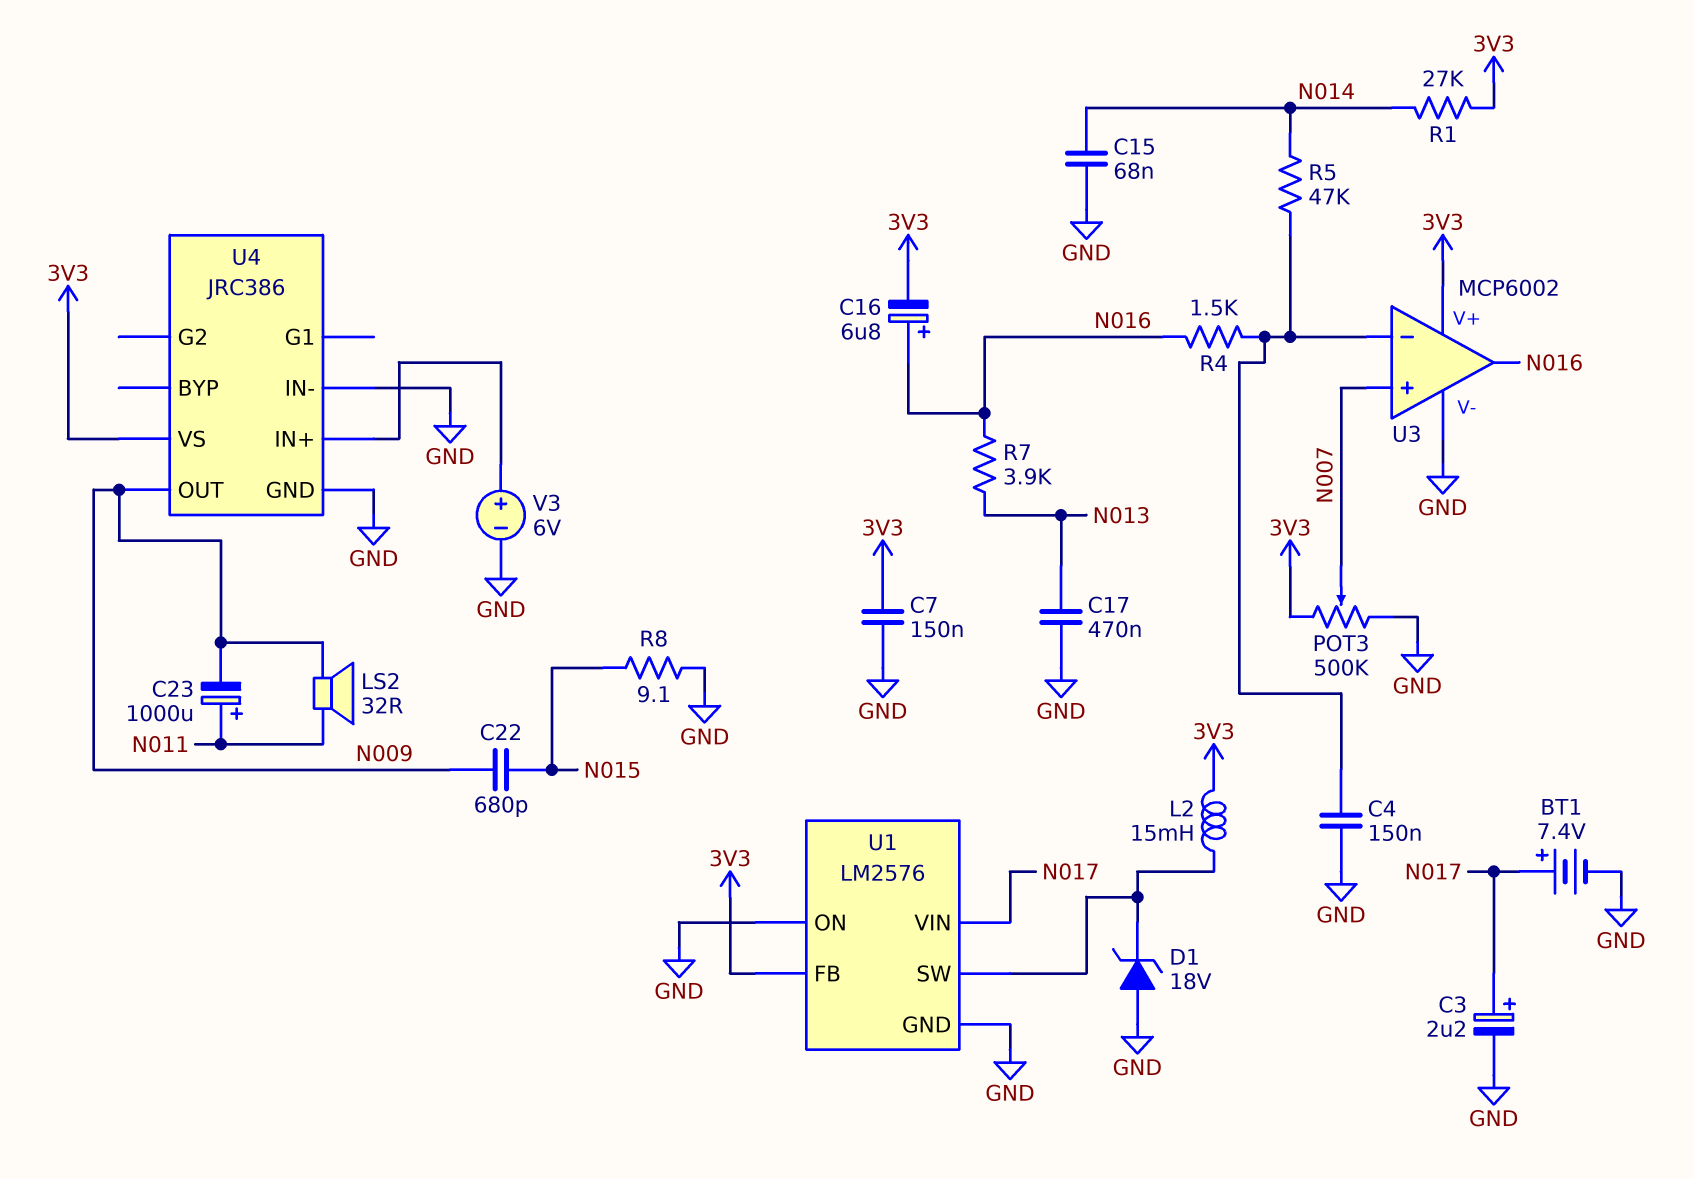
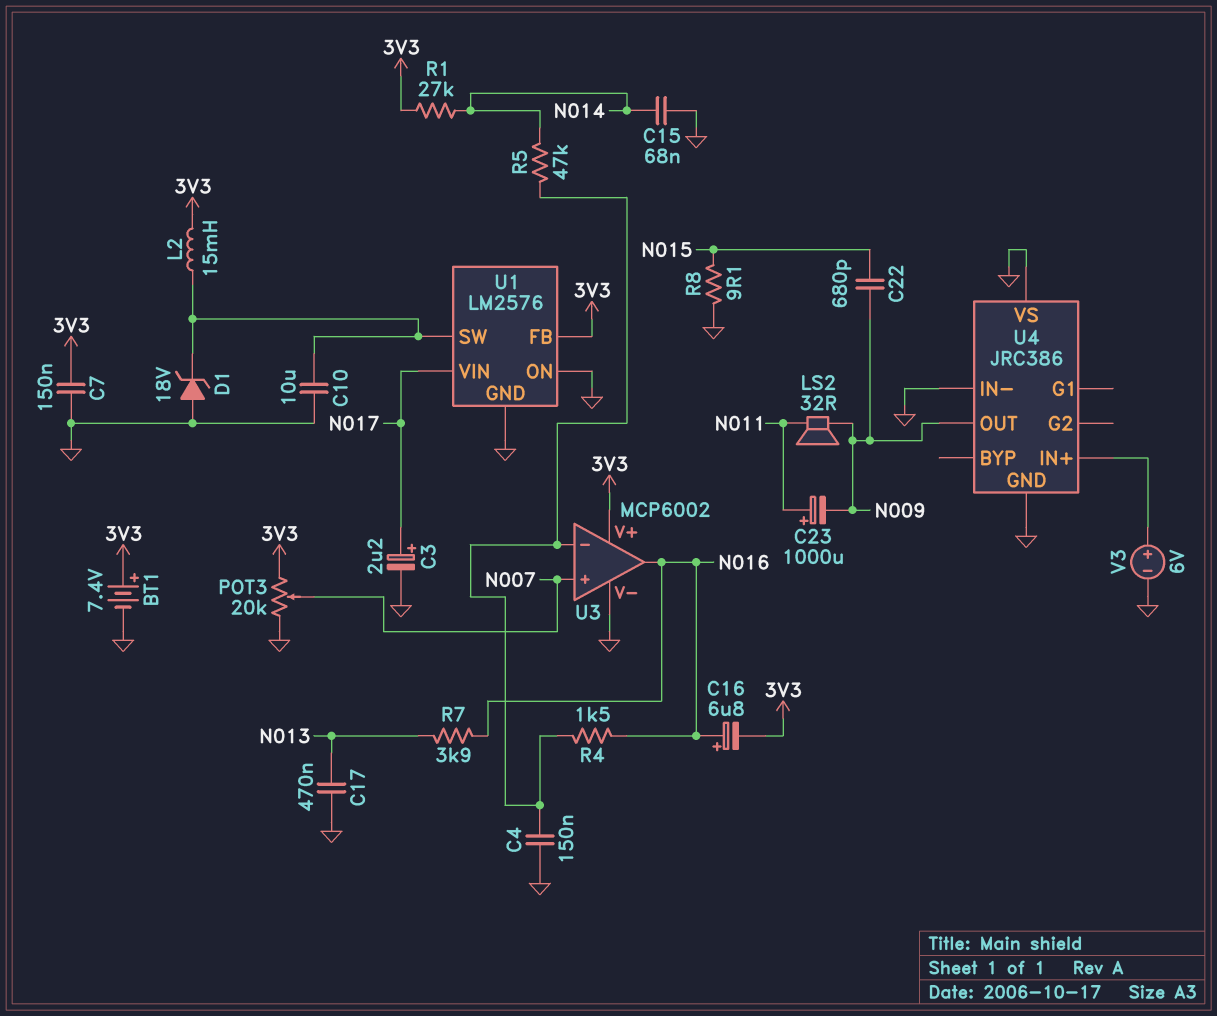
BT1: 7.4V (plus N017, minus GND) -> 7.4V (plus 3V3, minus GND)
C10: none -> 10uF (GND, U1/SW)
POT3: 500k (3V3, GND, wiper N007) -> 20k (3V3, GND, wiper N007)
U4 pin VS: 3V3 -> GND

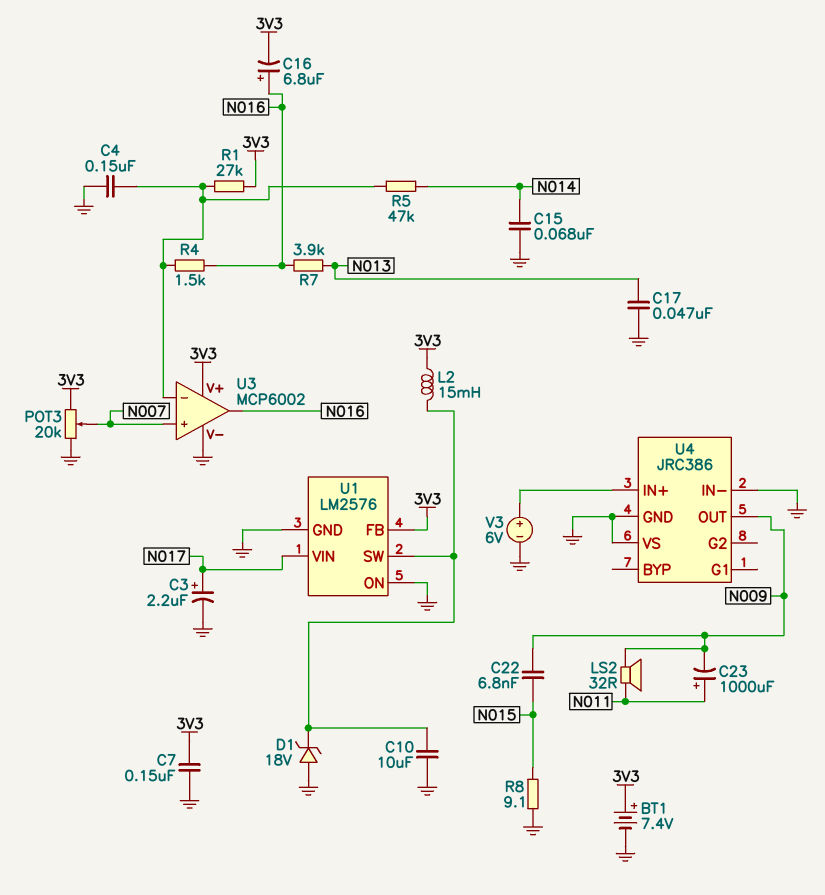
C17: 470nF (GND, N013) -> 47nF (GND, N013)
C22: 680pF (N009, N015) -> 6.8nF (N009, N015)
R1: 27k (3V3, N014) -> 27k (3V3, U3/in-)

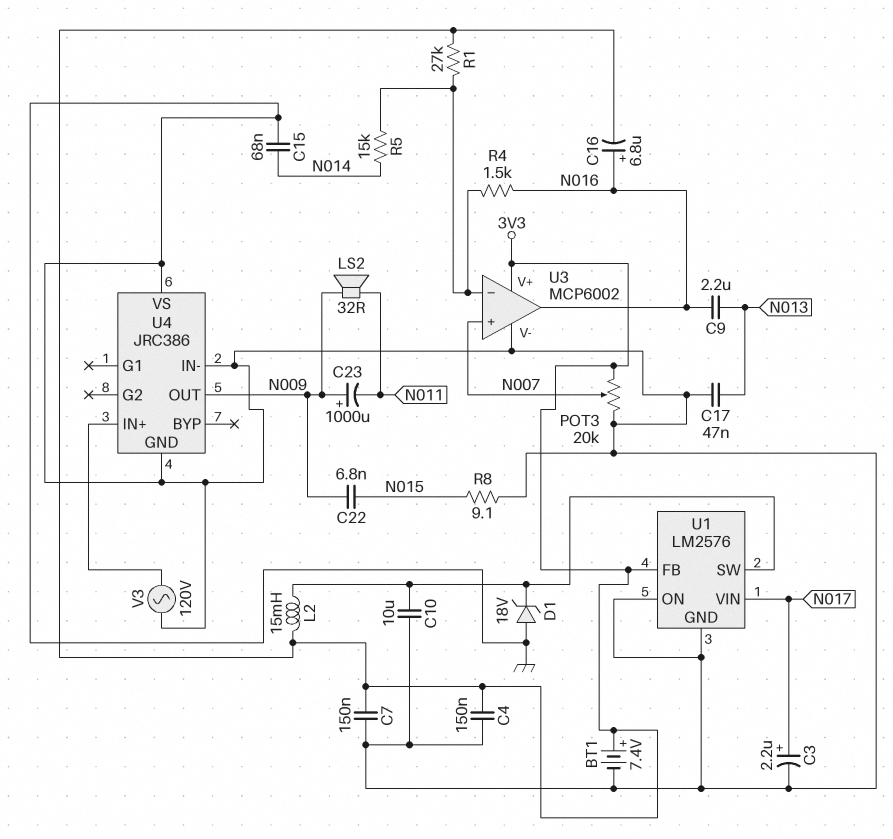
C4: 150nF (GND, U3/in-) -> 150nF (3V3, GND)
C9: none -> 2.2uF (N013, N016)
C23: 1000uF (plus N011, minus N009) -> 1000uF (plus N009, minus N011)
R5: 47k (N014, U3/in-) -> 15k (N014, U3/in-)
R7: 3.9k (N013, N016) -> none
V3: 6V (plus U4/IN+, minus GND) -> AC 120V (GND, U4/IN+)

